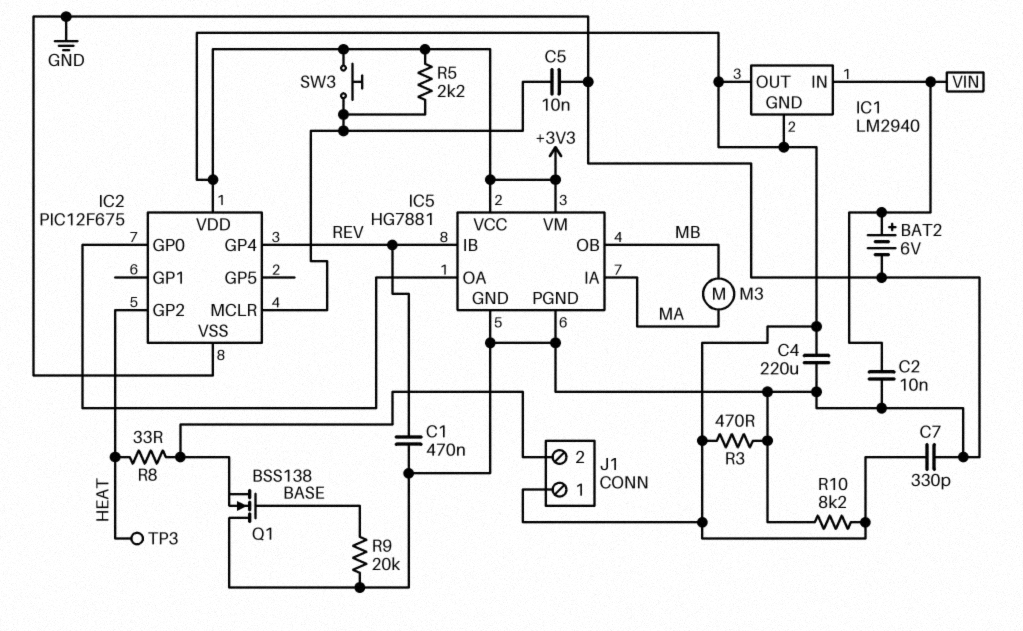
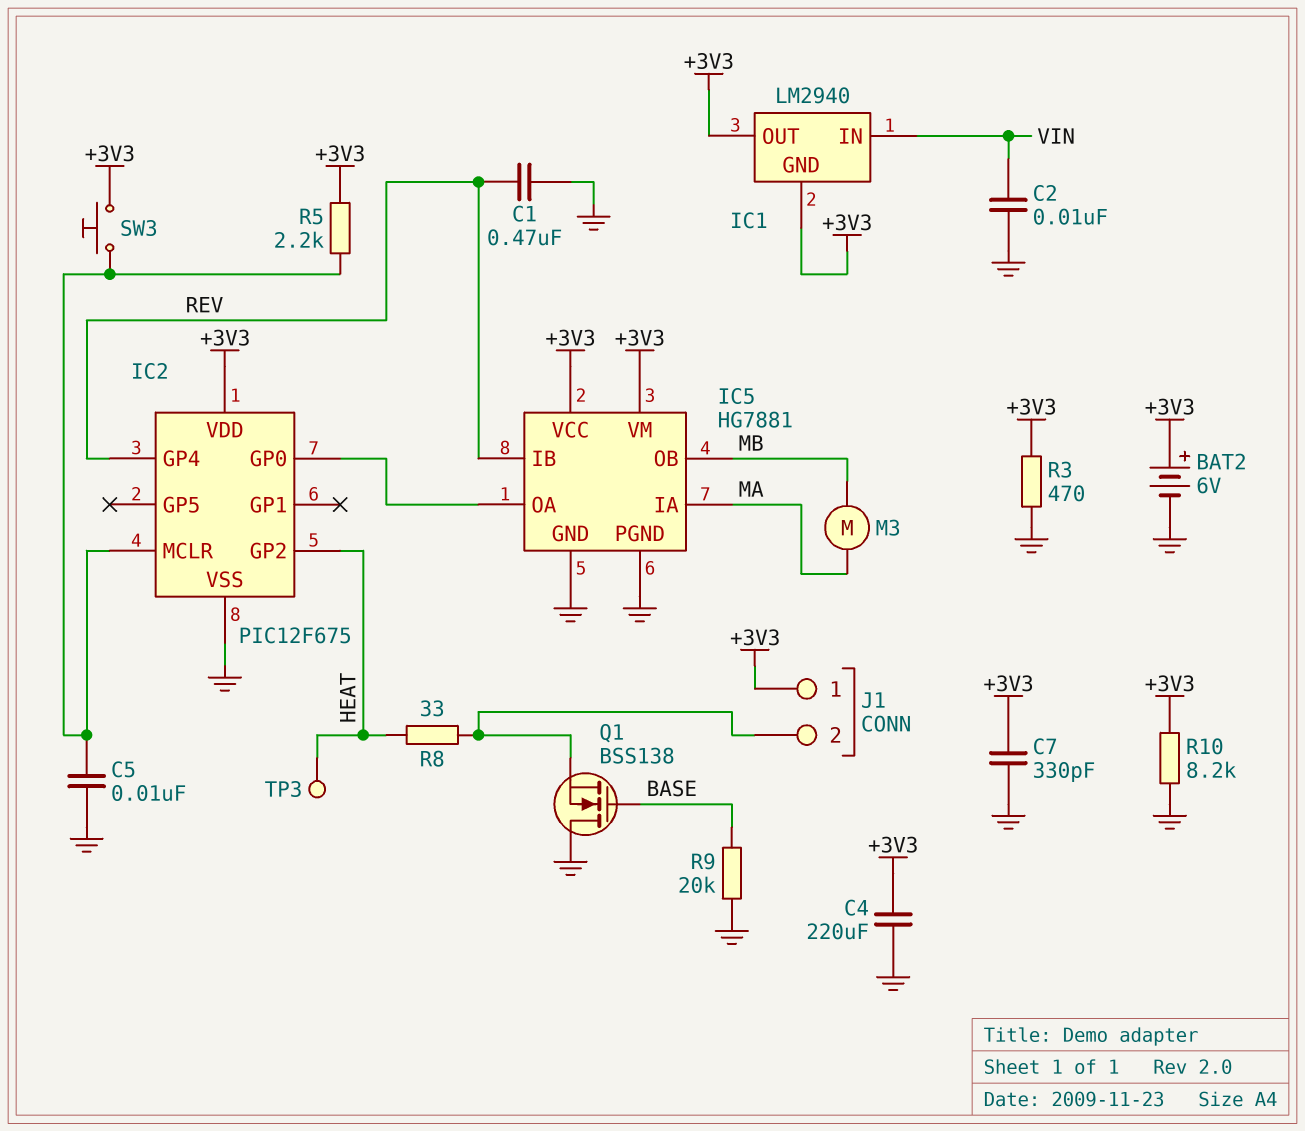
BAT2: 6V (plus VIN, minus GND) -> 6V (plus +3V3, minus GND)

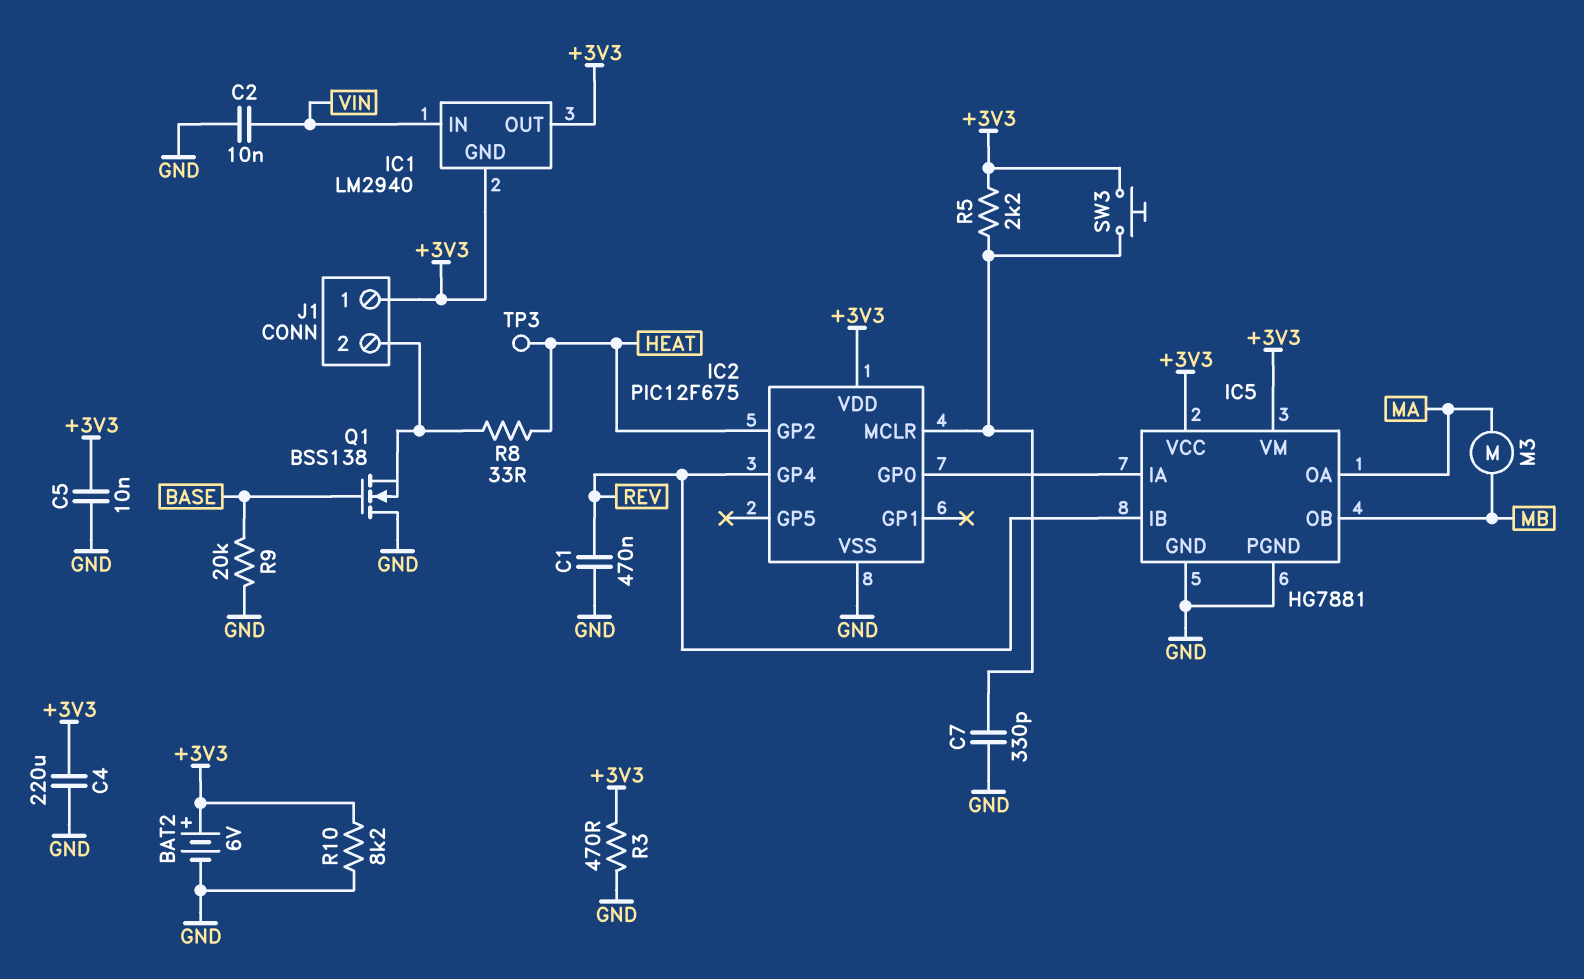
C5: 10nF (GND, IC2/MCLR) -> 10nF (+3V3, GND)
C7: 330pF (+3V3, GND) -> 330pF (GND, IC2/MCLR)
IC5 pin IA: MA -> IC2/GP0
IC5 pin OA: IC2/GP0 -> MA

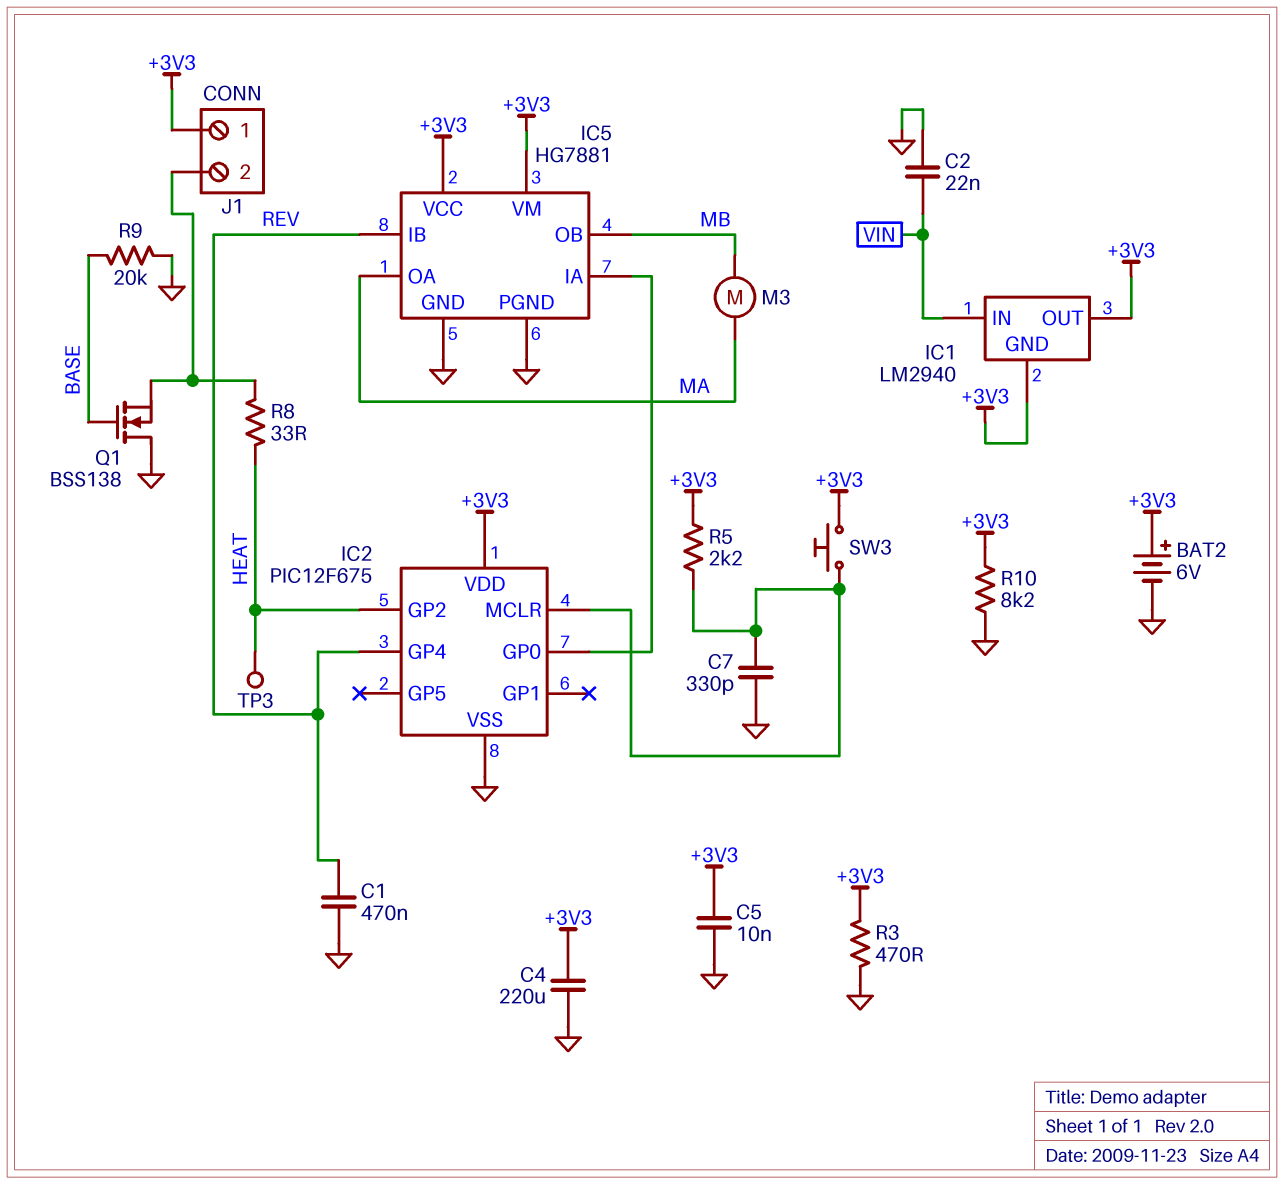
C2: 10nF (GND, VIN) -> 22nF (GND, VIN)

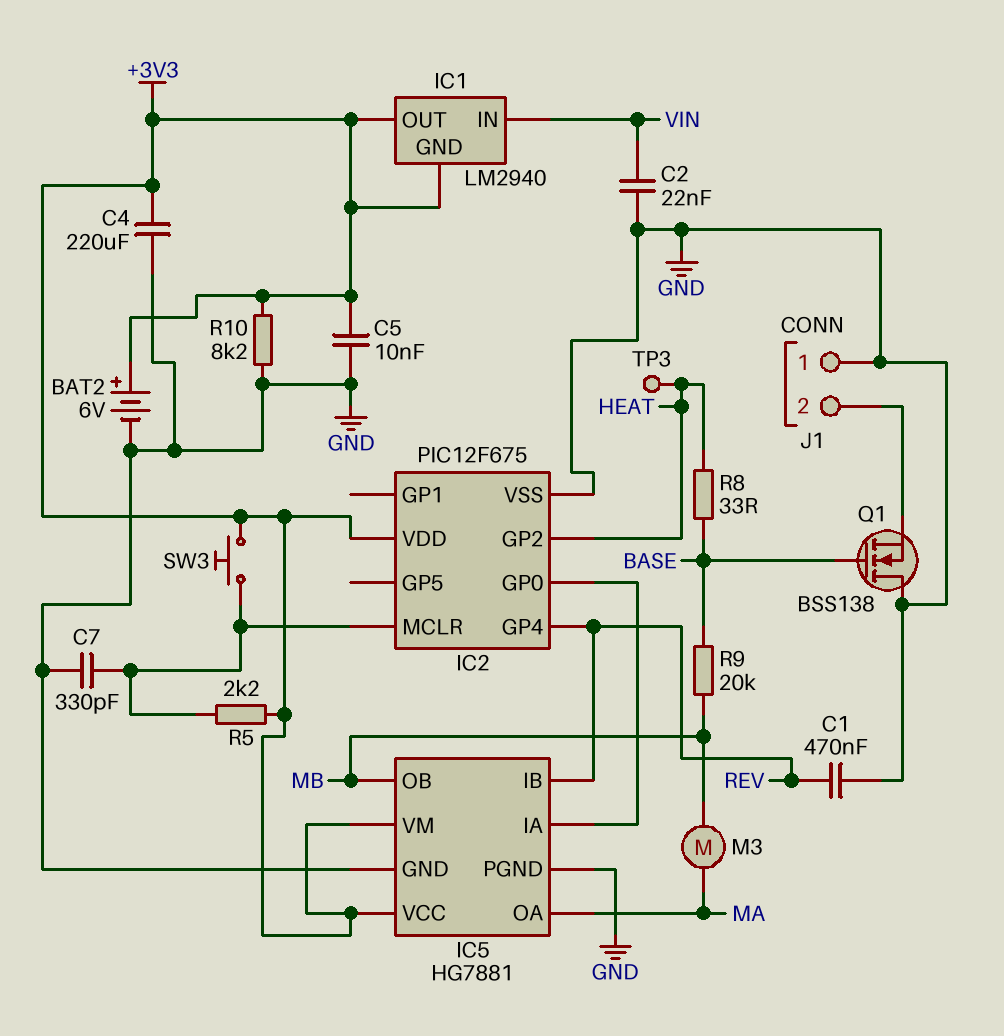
J1 pin 1: +3V3 -> GND
R3: 470 (+3V3, GND) -> none
R8: 33 (HEAT, J1/2) -> 33 (BASE, HEAT)
R9: 20k (BASE, GND) -> 20k (BASE, MB)

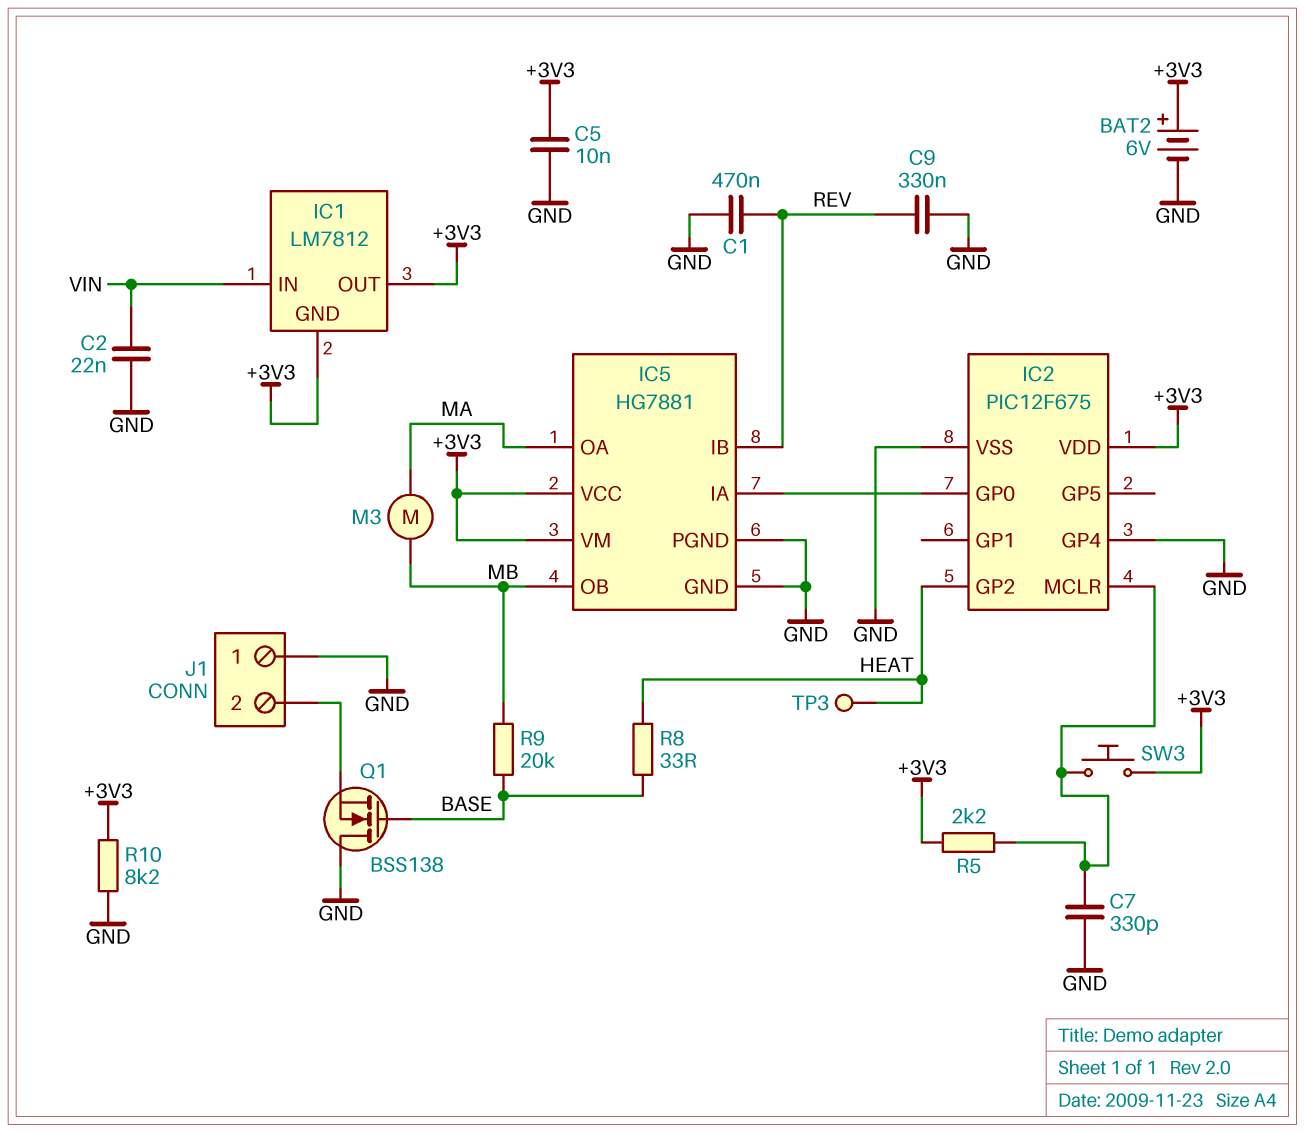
C4: 220uF (+3V3, GND) -> none
C9: none -> 330nF (GND, REV)
IC1: LM2940 -> LM7812
IC2 pin GP4: REV -> GND

